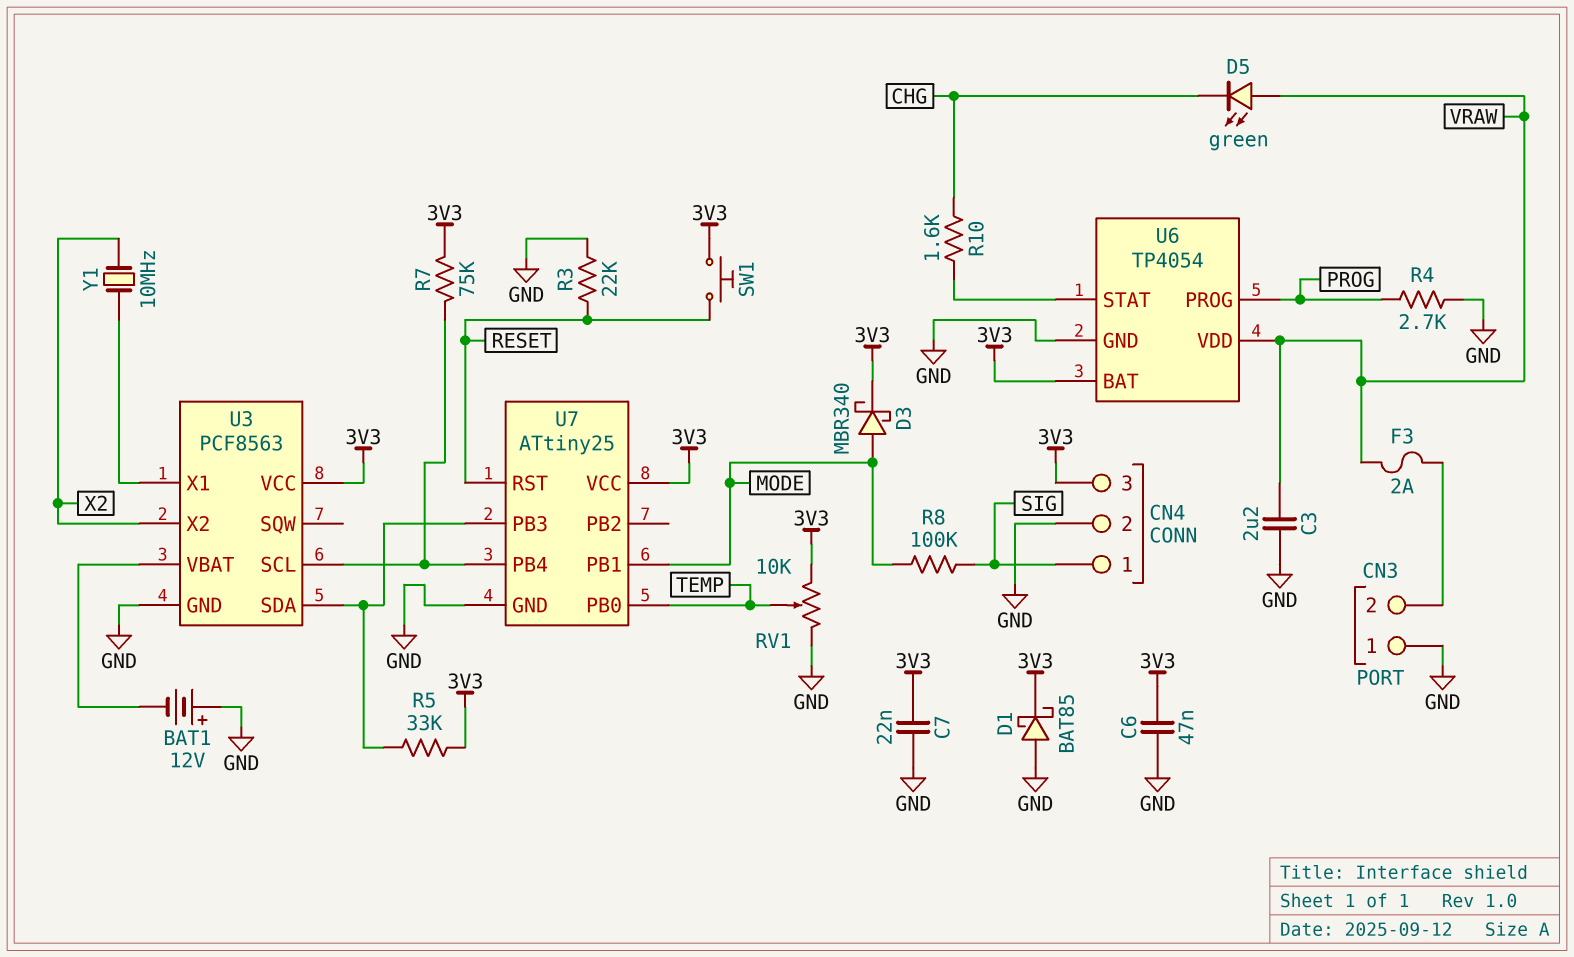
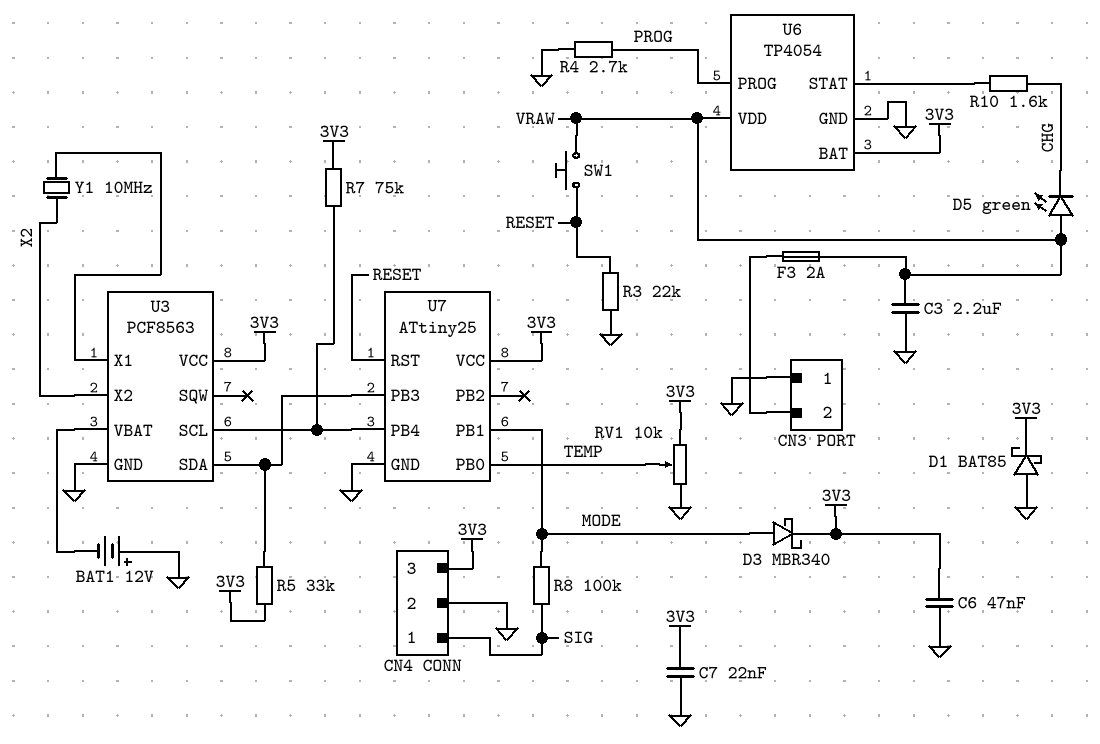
SW1: button (3V3, RESET) -> button (RESET, VRAW)

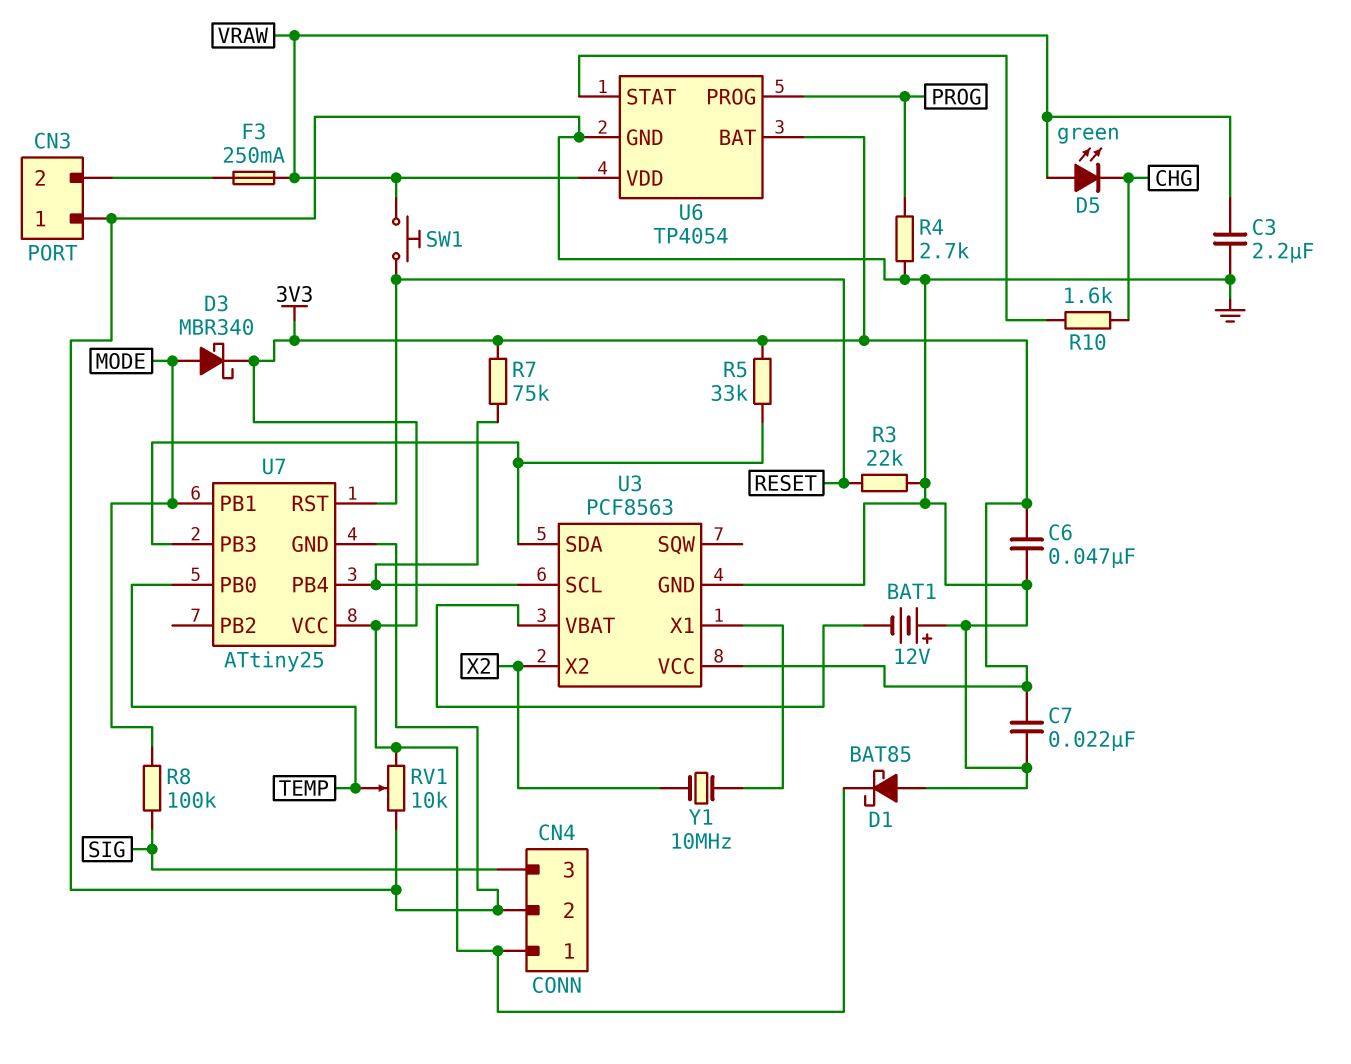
CN4 pin 1: SIG -> 3V3
CN4 pin 3: 3V3 -> SIG
F3: 2A (CN3/2, VRAW) -> 250mA (CN3/2, VRAW)

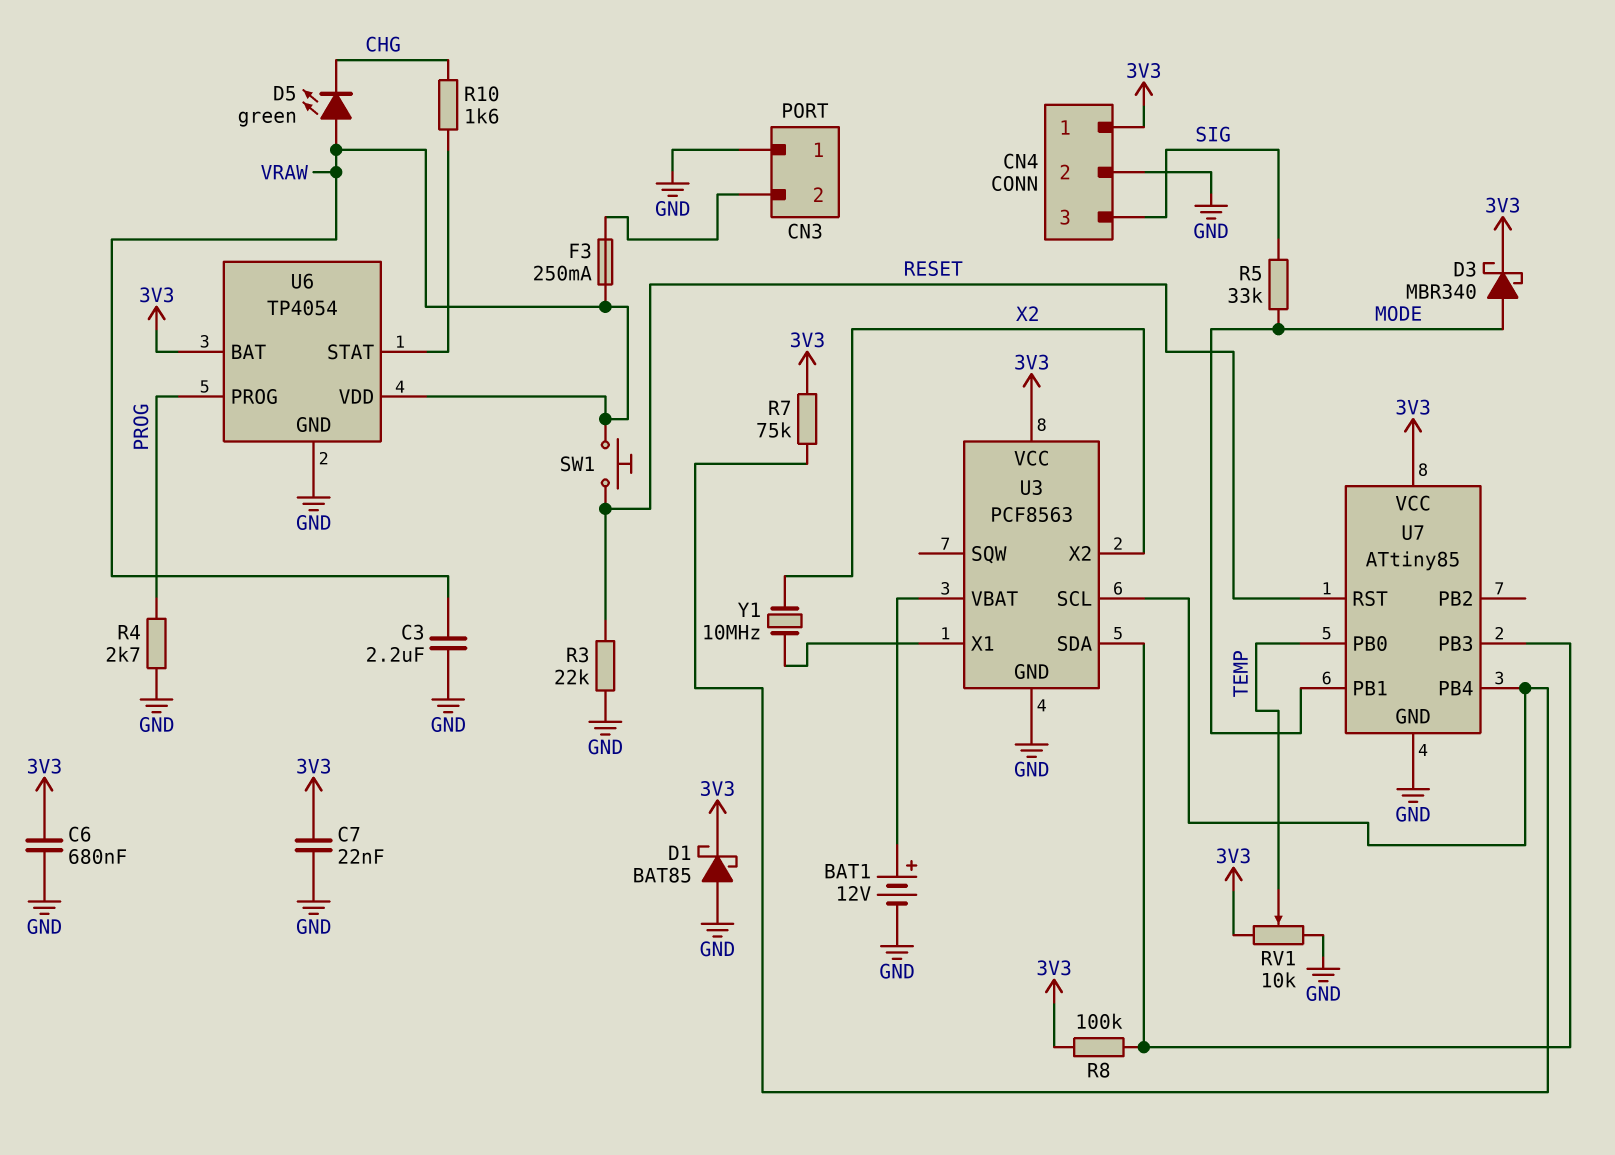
BAT1: 12V (plus GND, minus U3/VBAT) -> 12V (plus U3/VBAT, minus GND)
C6: 47nF (3V3, GND) -> 680nF (3V3, GND)
R5: 33k (3V3, U3/SDA) -> 33k (MODE, SIG)
R8: 100k (MODE, SIG) -> 100k (3V3, U3/SDA)
U7: ATtiny25 -> ATtiny85

